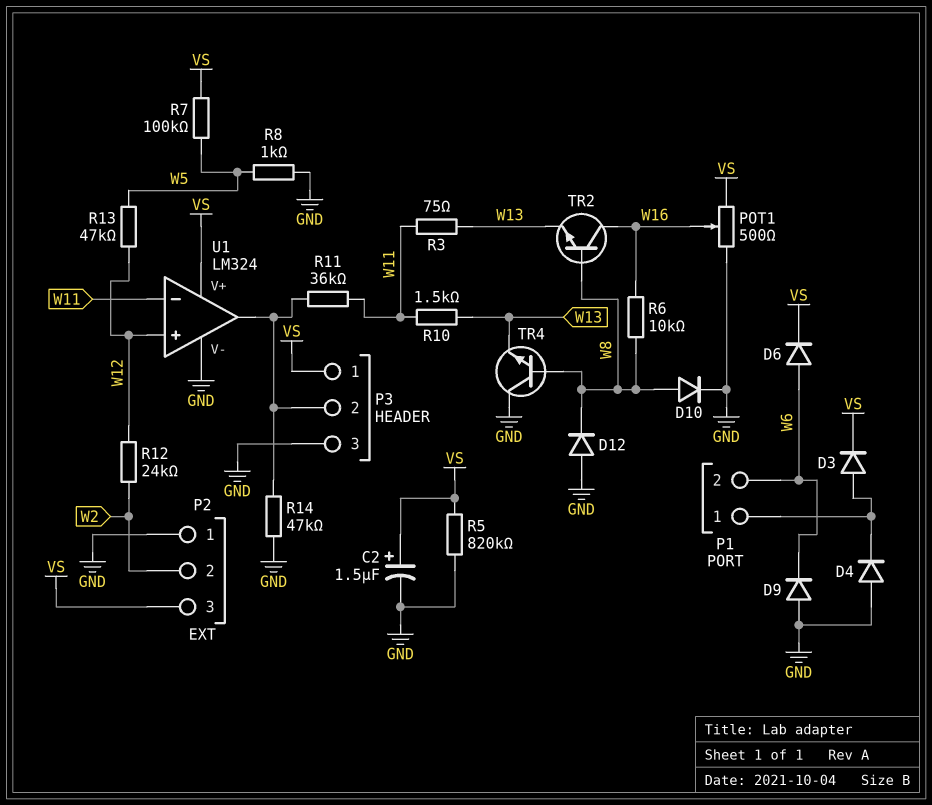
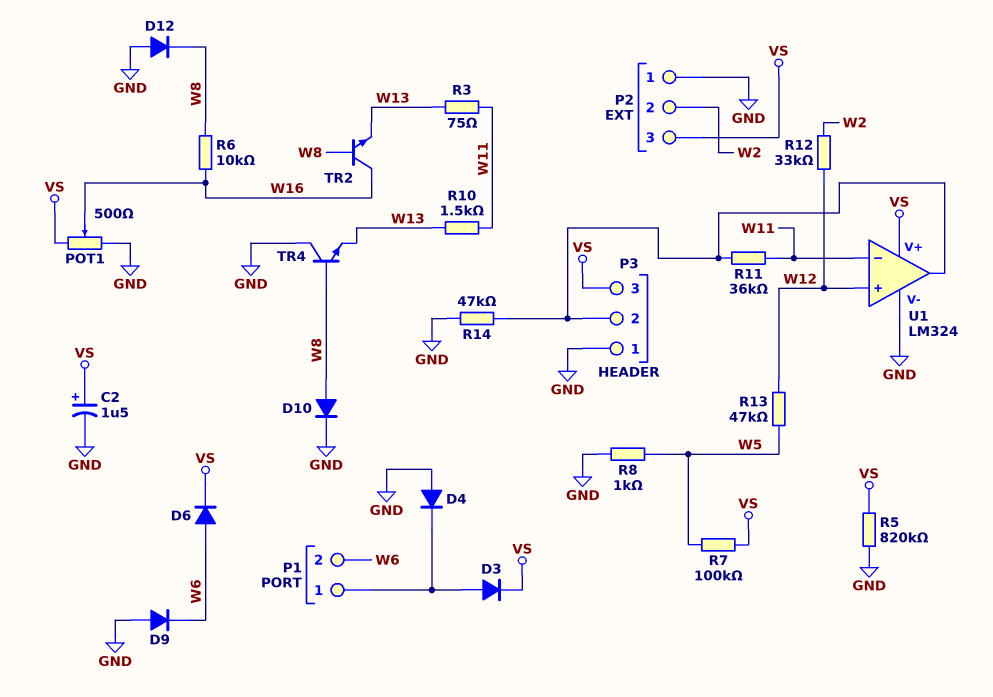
P3 pin 1: VS -> GND
P3 pin 3: GND -> VS
R12: 24k (W2, W12) -> 33k (W2, W12)

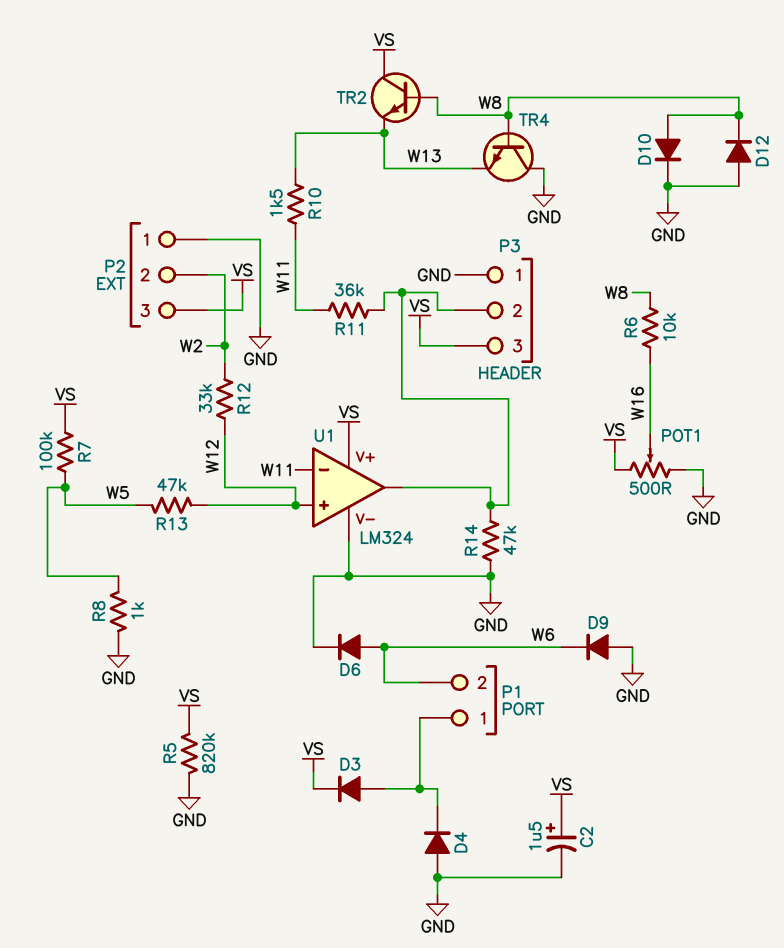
D6: diode (A W6, K VS) -> diode (A W6, K GND)
R3: 75 (W11, W13) -> none
TR2: NPN (B W8, C W16, E W13) -> NPN (B W8, C VS, E W13)

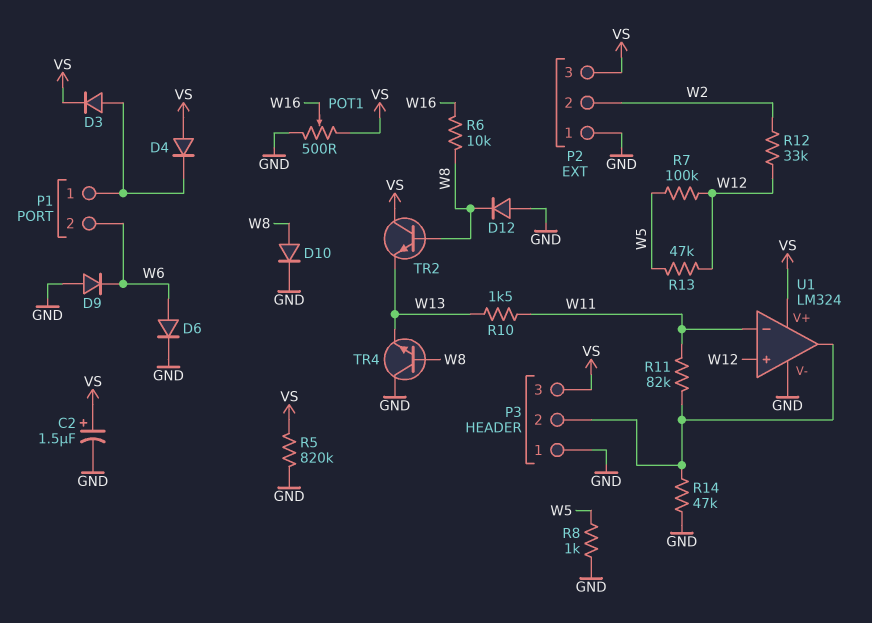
D4: diode (A GND, K P1/1) -> diode (A VS, K P1/1)
R7: 100k (VS, W5) -> 100k (W5, W12)
R11: 36k (P3/2, W11) -> 82k (P3/2, W11)

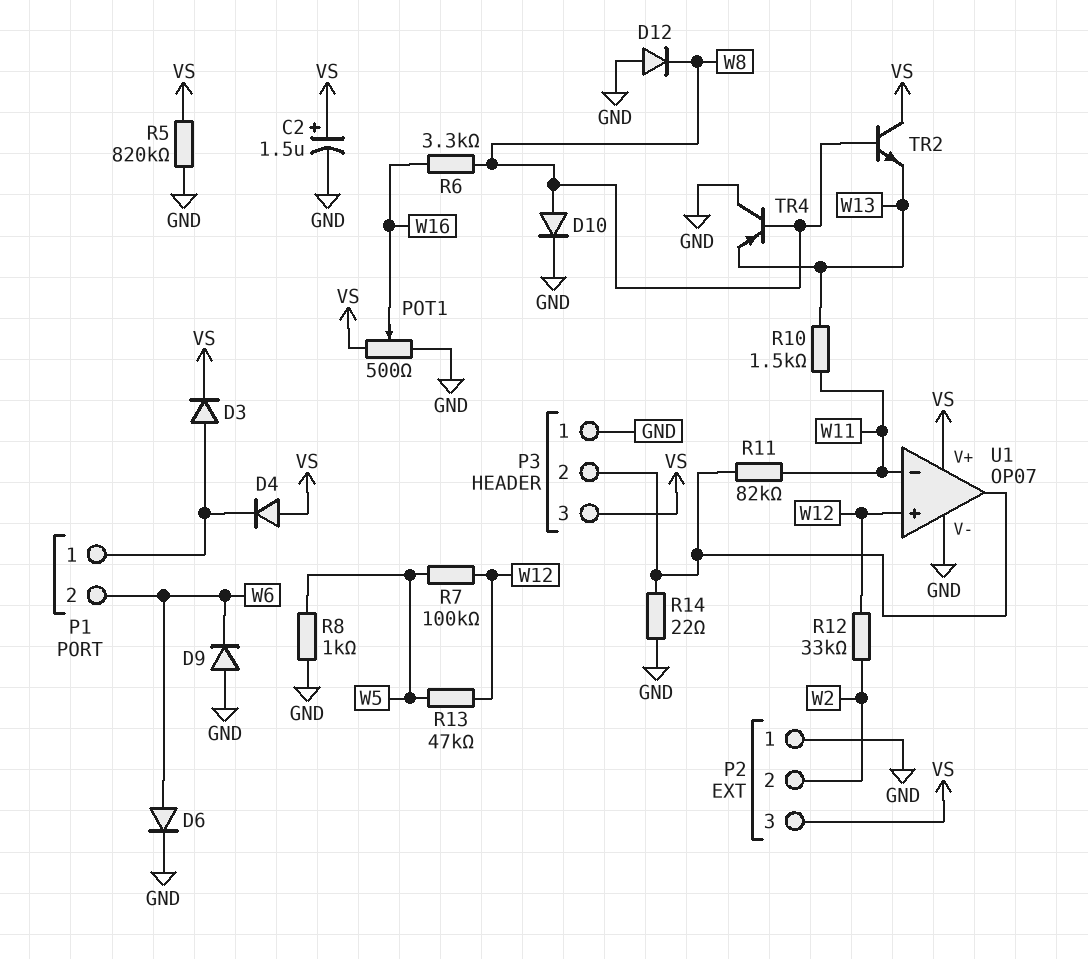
R6: 10k (W8, W16) -> 3.3k (W8, W16)
R14: 47k (GND, P3/2) -> 22 (GND, P3/2)
TR4: NPN (B W8, C GND, E W13) -> PNP (B W8, C GND, E W13)
U1: LM324 -> OP07

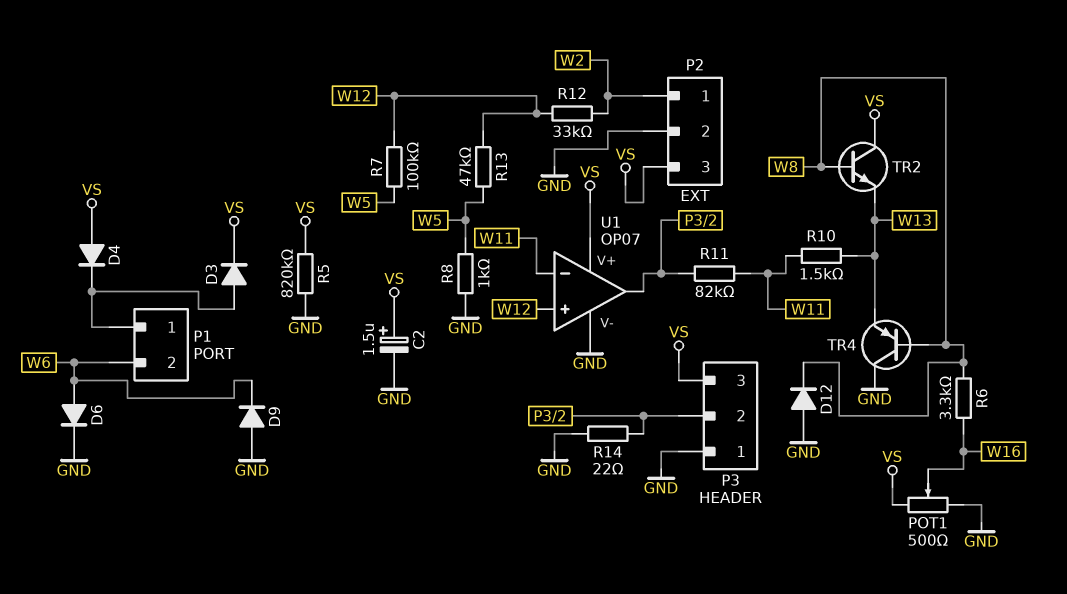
D10: diode (A W8, K GND) -> none
P2 pin 1: GND -> W2
P2 pin 2: W2 -> GND

